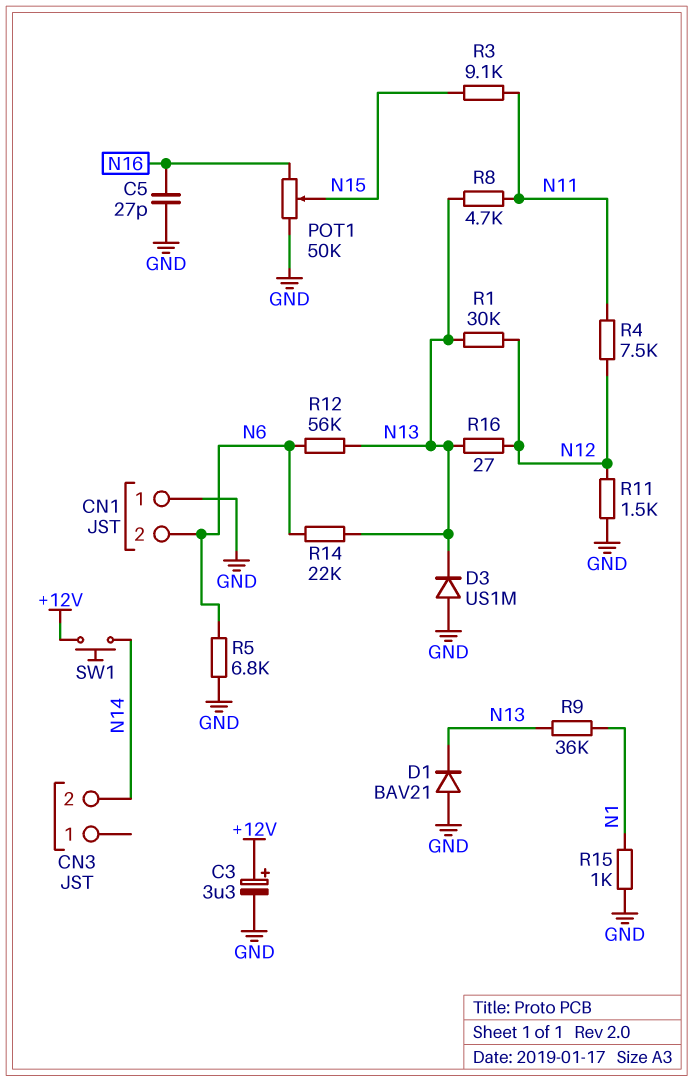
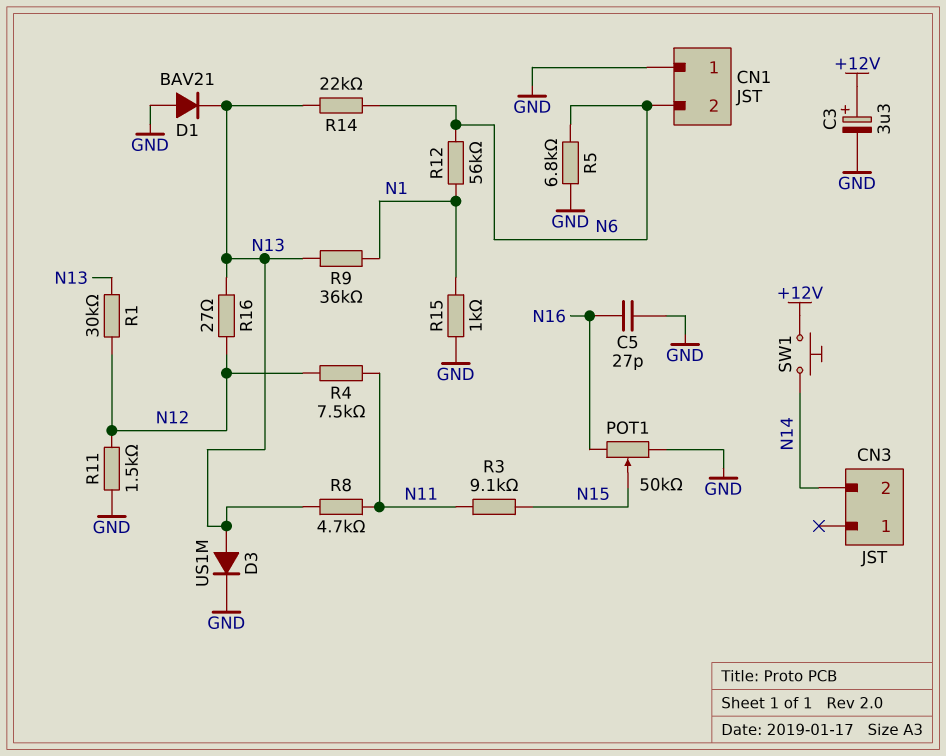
D3: diode US1M (A GND, K N13) -> diode US1M (A N13, K GND)
R12: 56k (N6, N13) -> 56k (N1, N6)

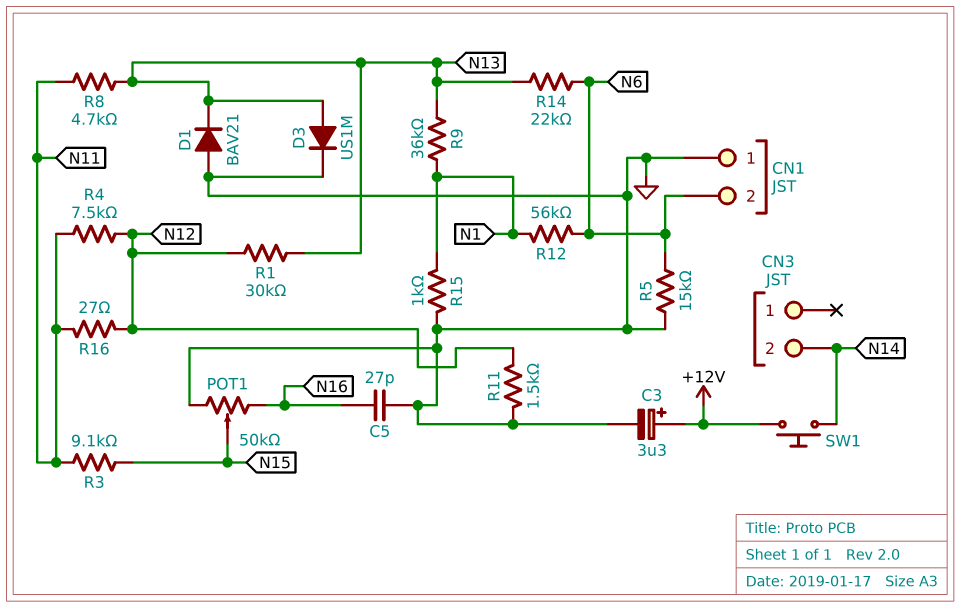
R5: 6.8k (GND, N6) -> 15k (GND, N6)
R16: 27 (N12, N13) -> 27 (N11, N12)

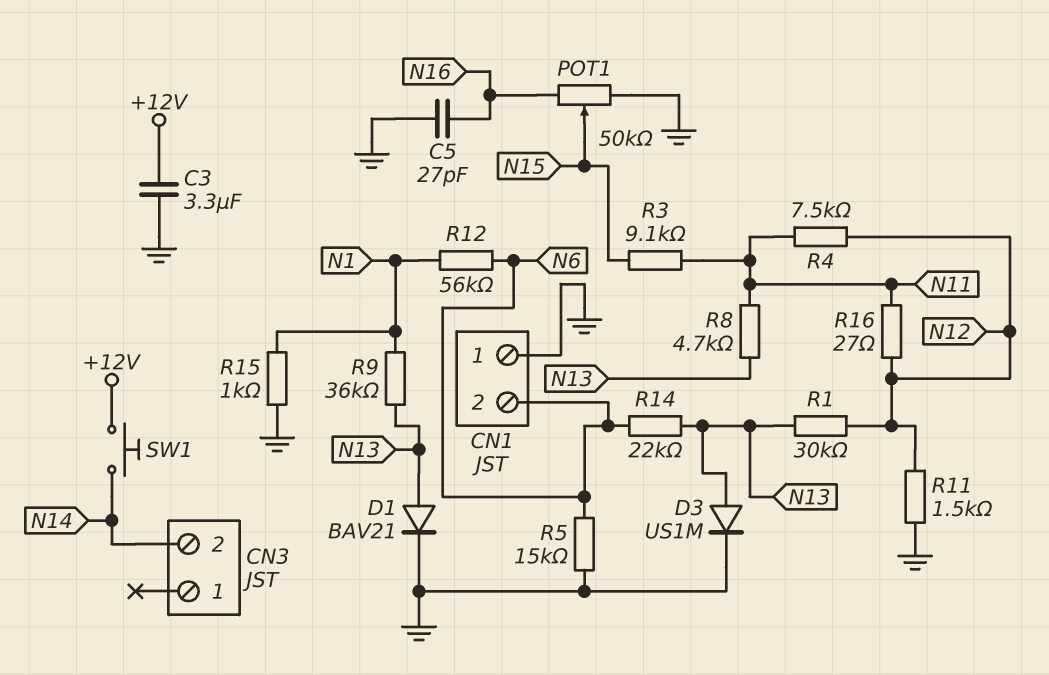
C3: 3.3uF (plus +12V, minus GND) -> 3.3uF (+12V, GND)
D1: diode BAV21 (A GND, K N13) -> diode BAV21 (A N13, K GND)

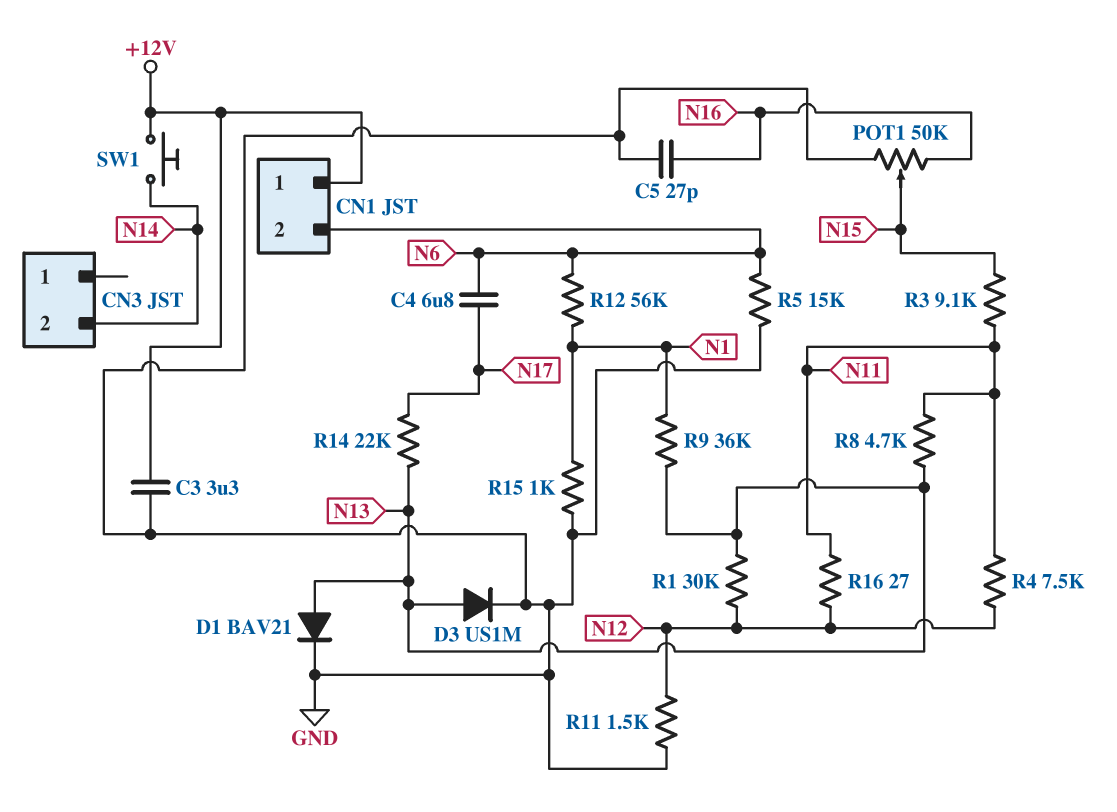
C4: none -> 6.8uF (N6, N17)
CN1 pin 1: GND -> +12V
R14: 22k (N6, N13) -> 22k (N13, N17)

